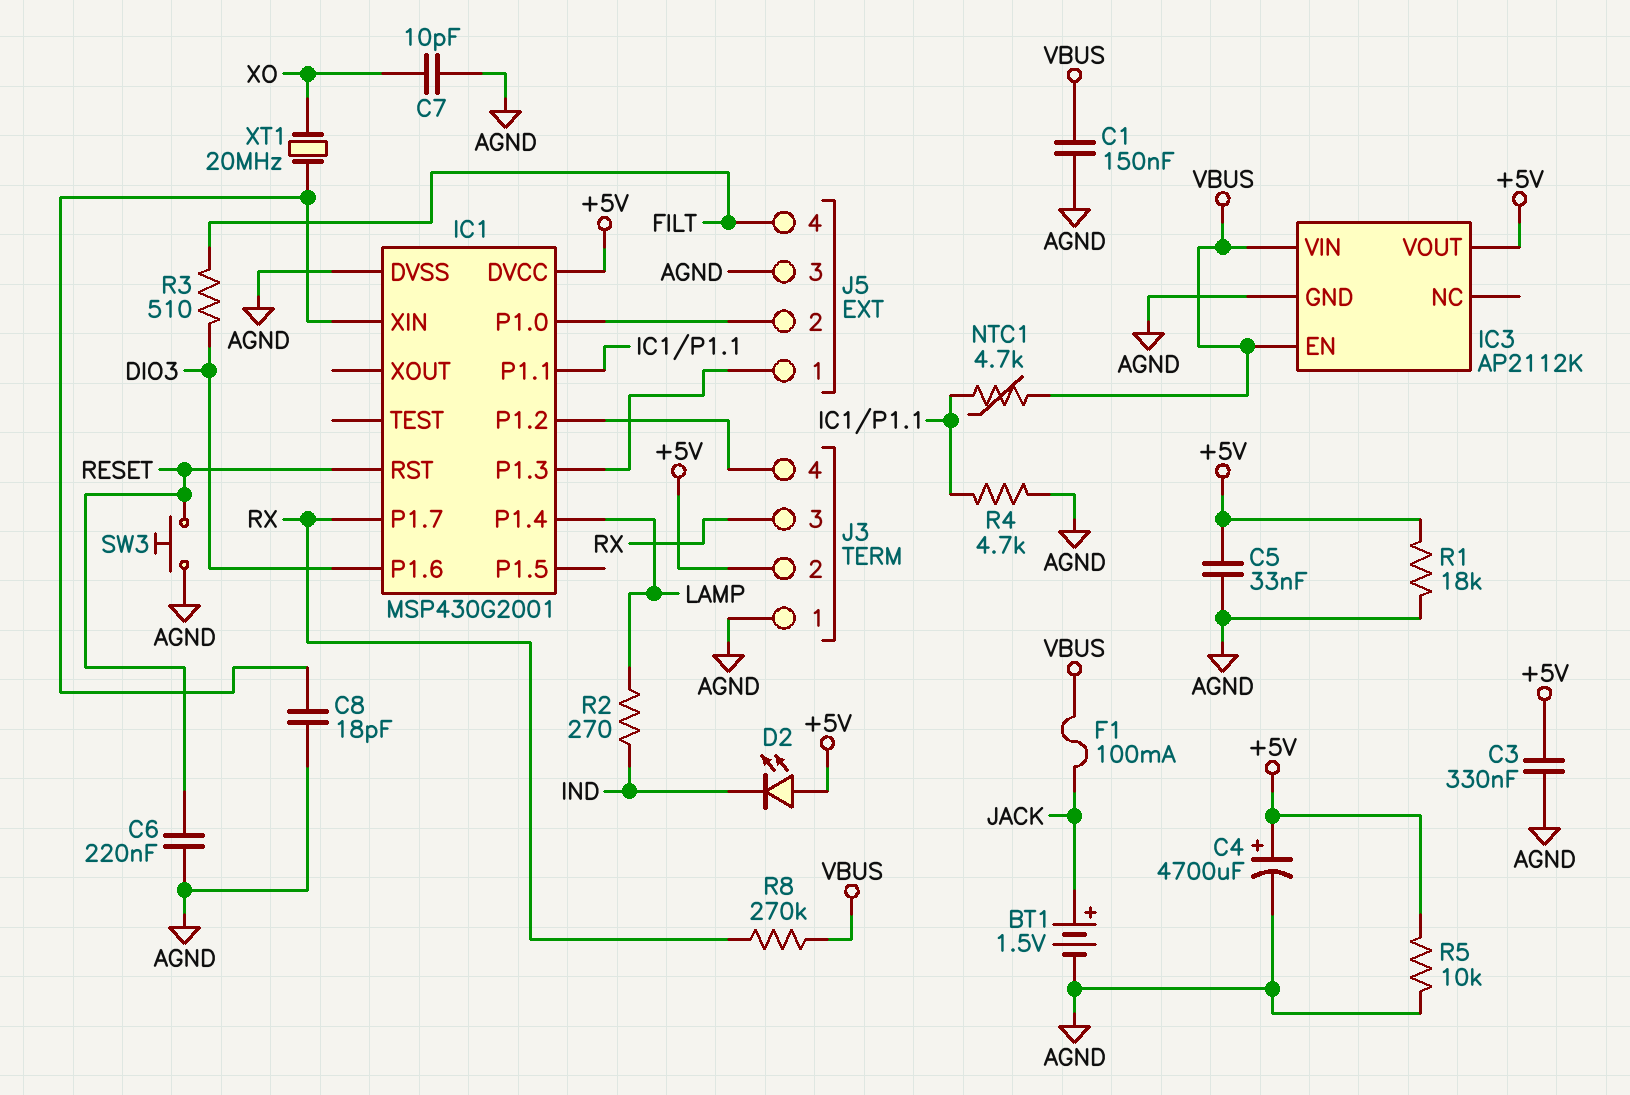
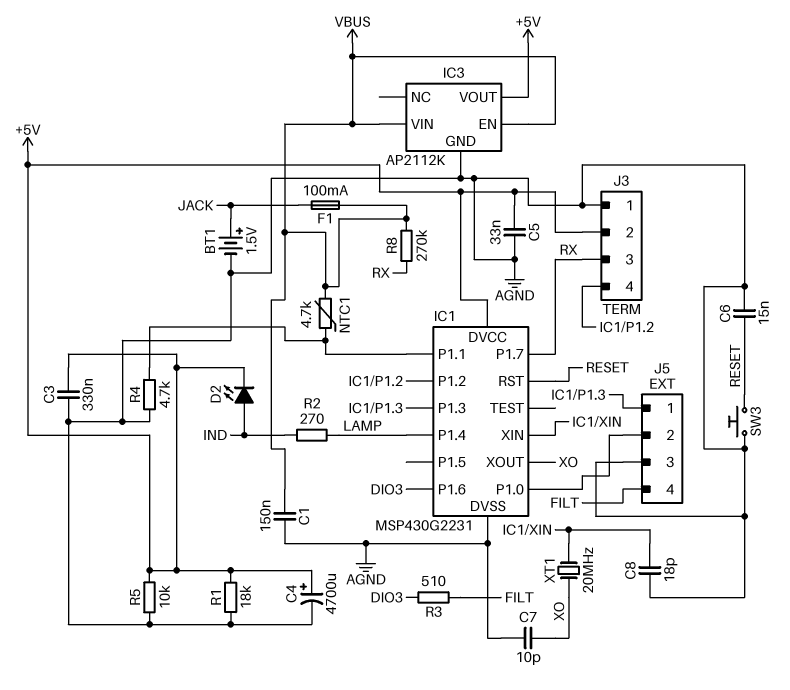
C6: 220nF (AGND, RESET) -> 15nF (AGND, RESET)
D2: LED (A +5V, K IND) -> LED (A IND, K +5V)
IC1: MSP430G2001 -> MSP430G2231
IC1 pin XOUT: none -> XO

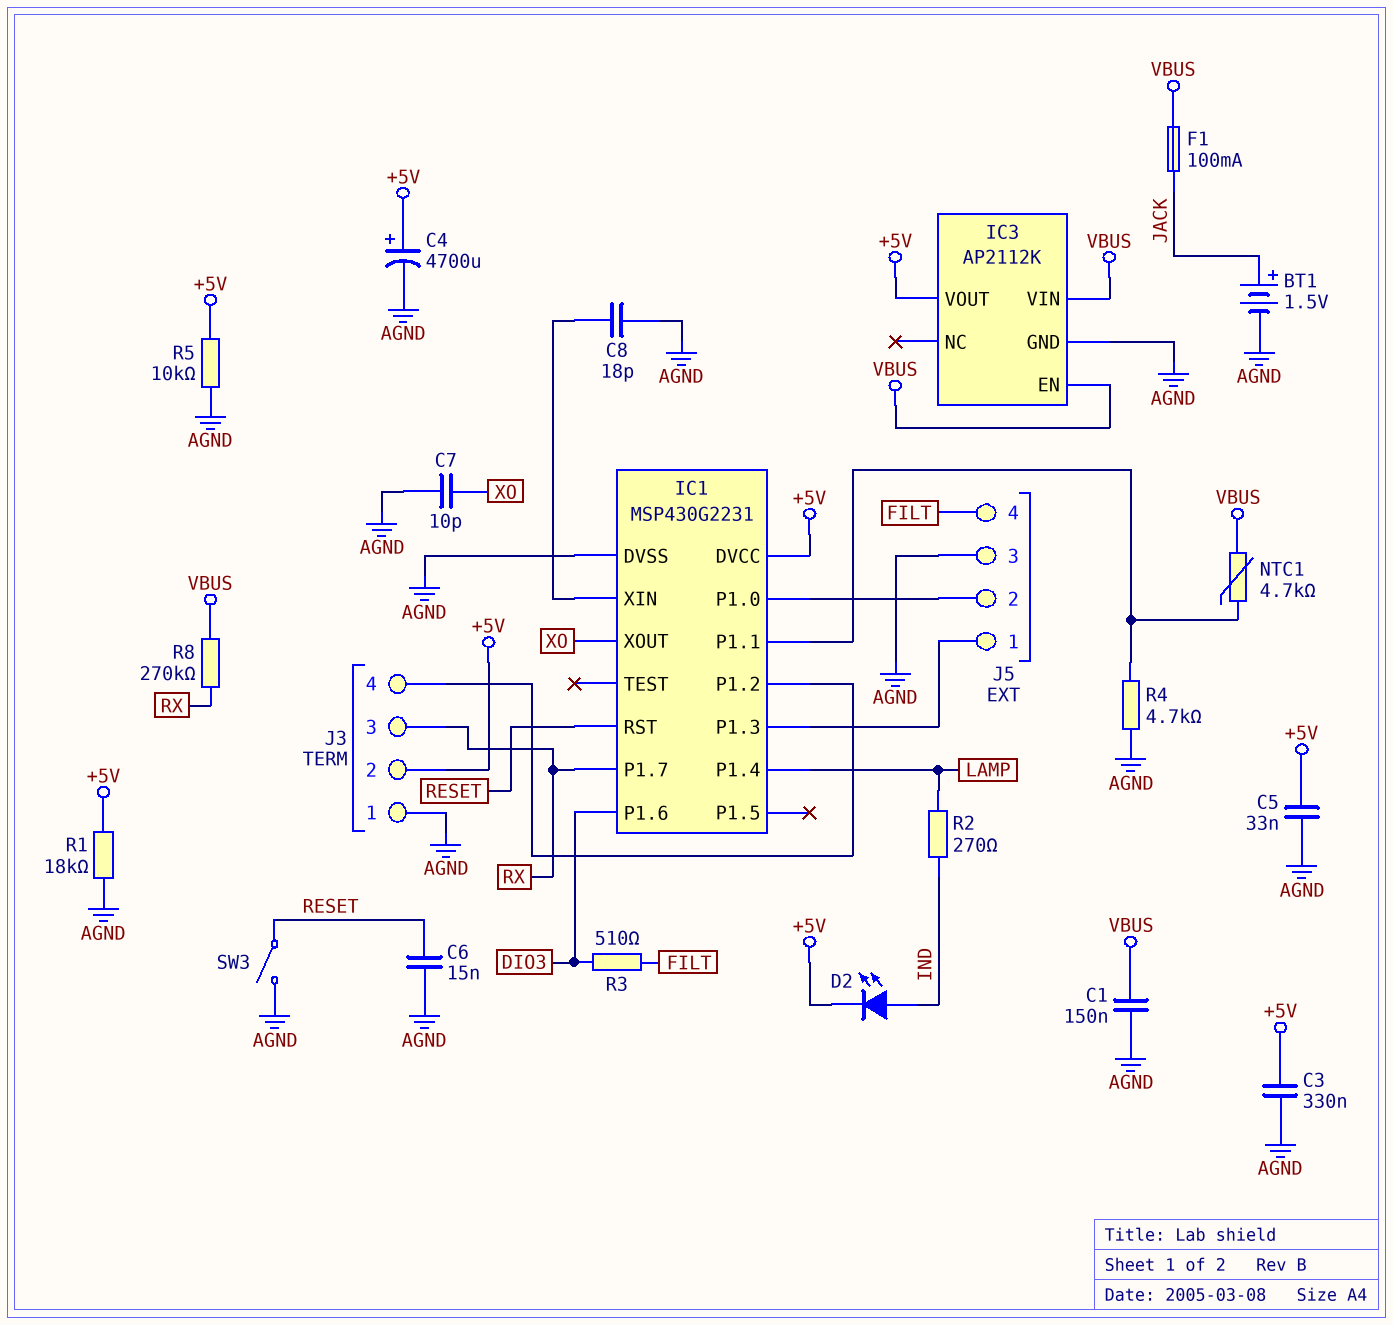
SW3: button (AGND, RESET) -> switch (AGND, RESET)
XT1: 20MHz (IC1/XIN, XO) -> none

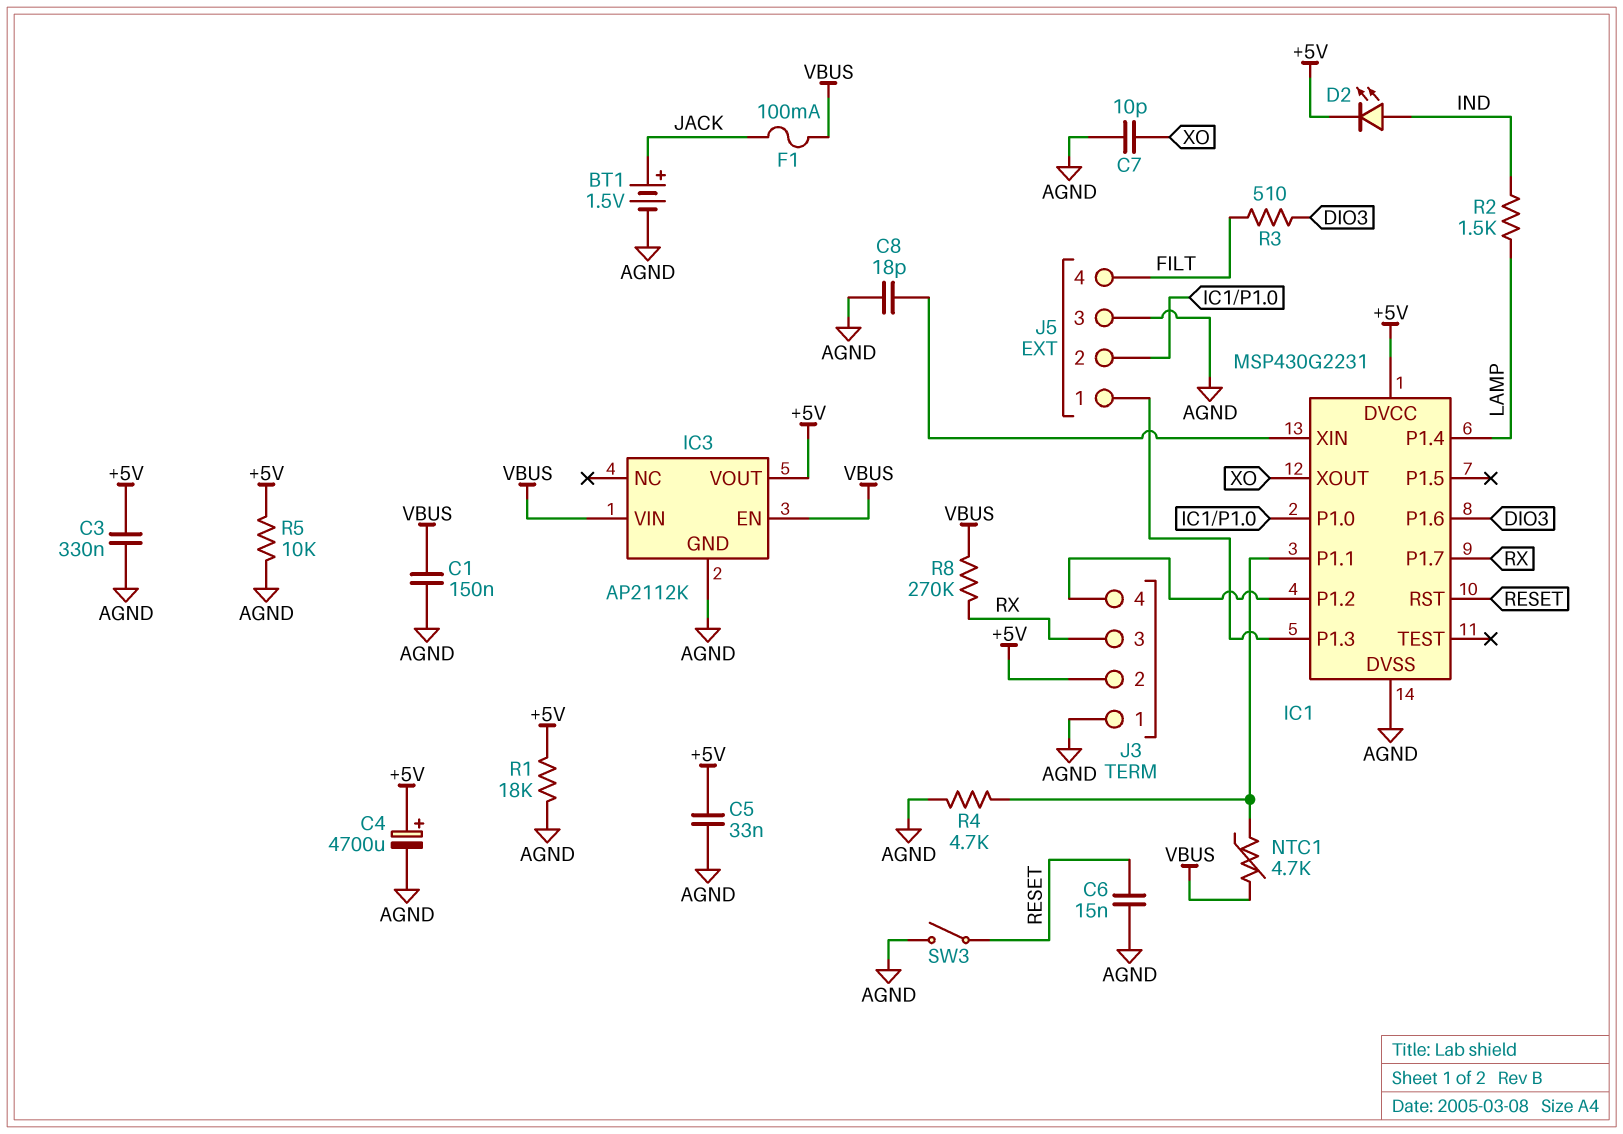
R2: 270 (IND, LAMP) -> 1.5k (IND, LAMP)

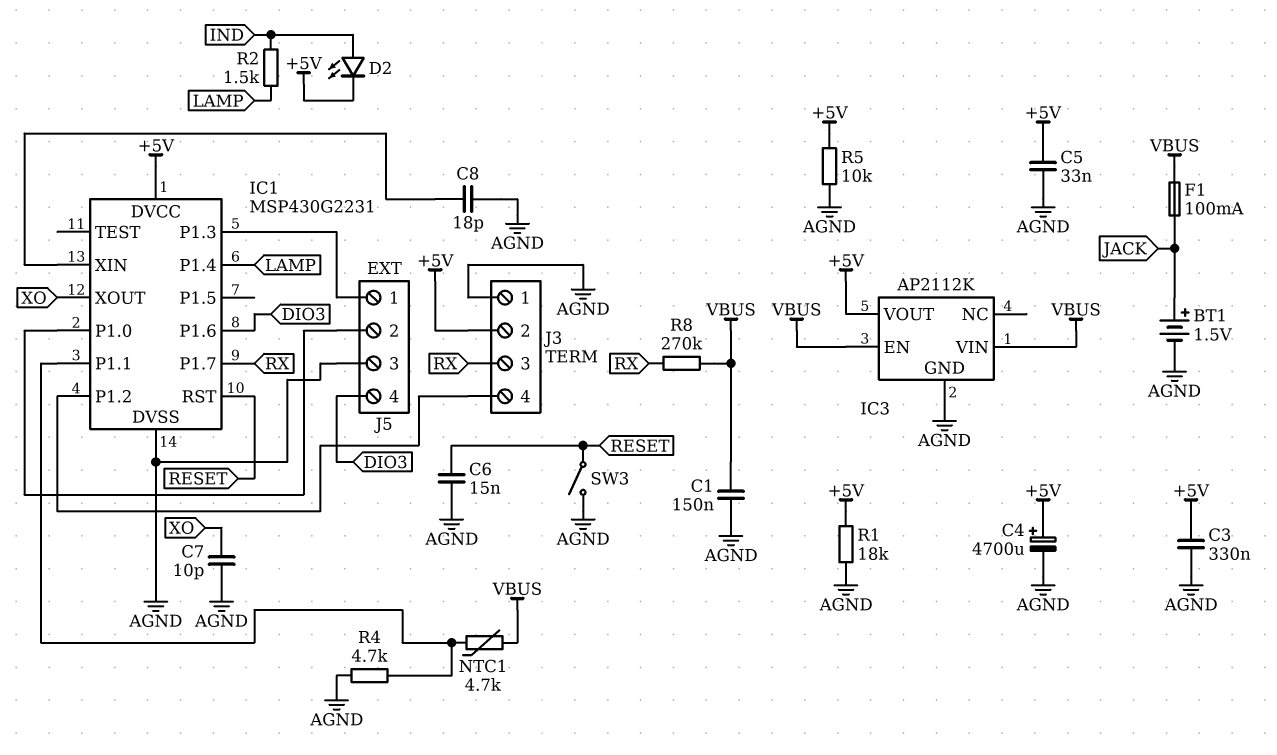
J5 pin 4: FILT -> DIO3
R3: 510 (DIO3, FILT) -> none

